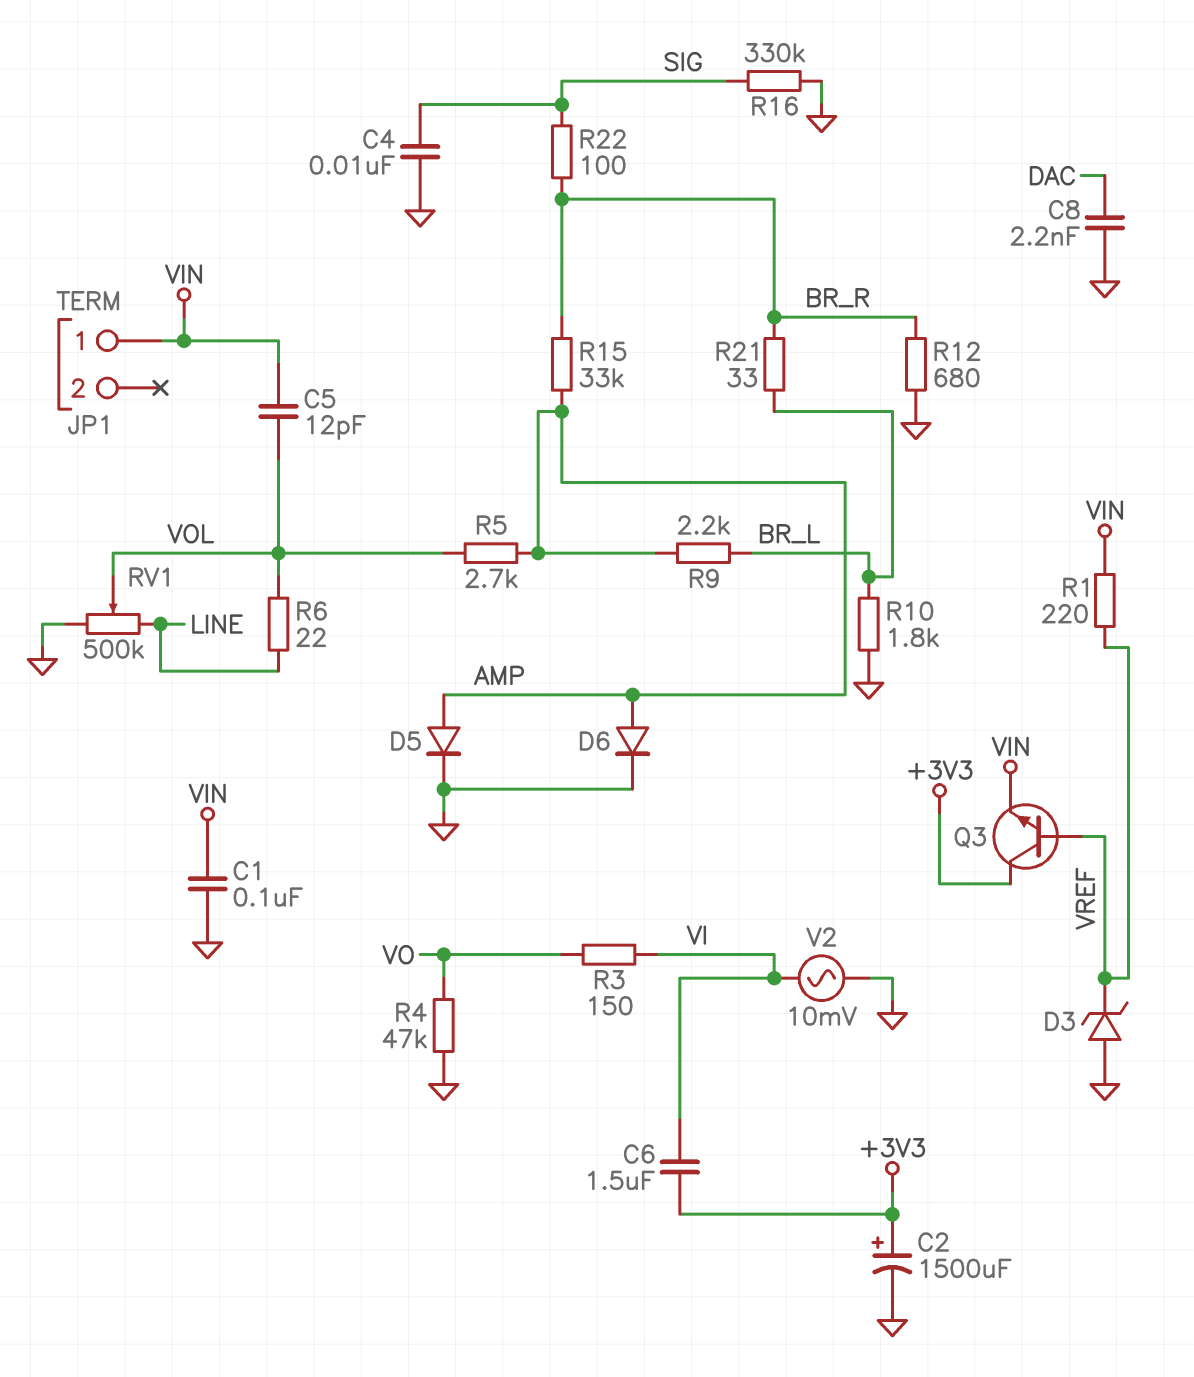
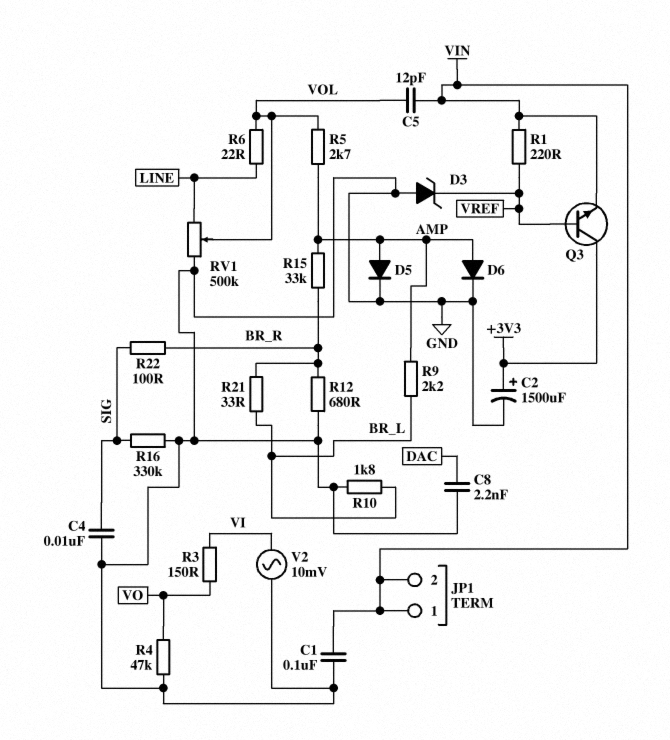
C6: 1.5uF (+3V3, VI) -> none
JP1 pin 2: none -> VIN

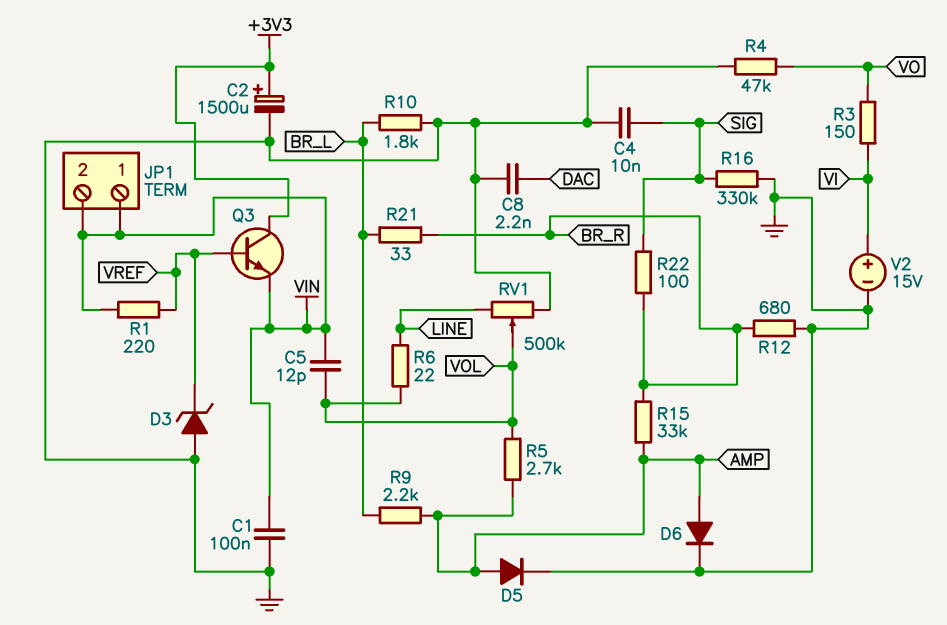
V2: AC 10mV (GND, VI) -> 15V (plus VI, minus GND)

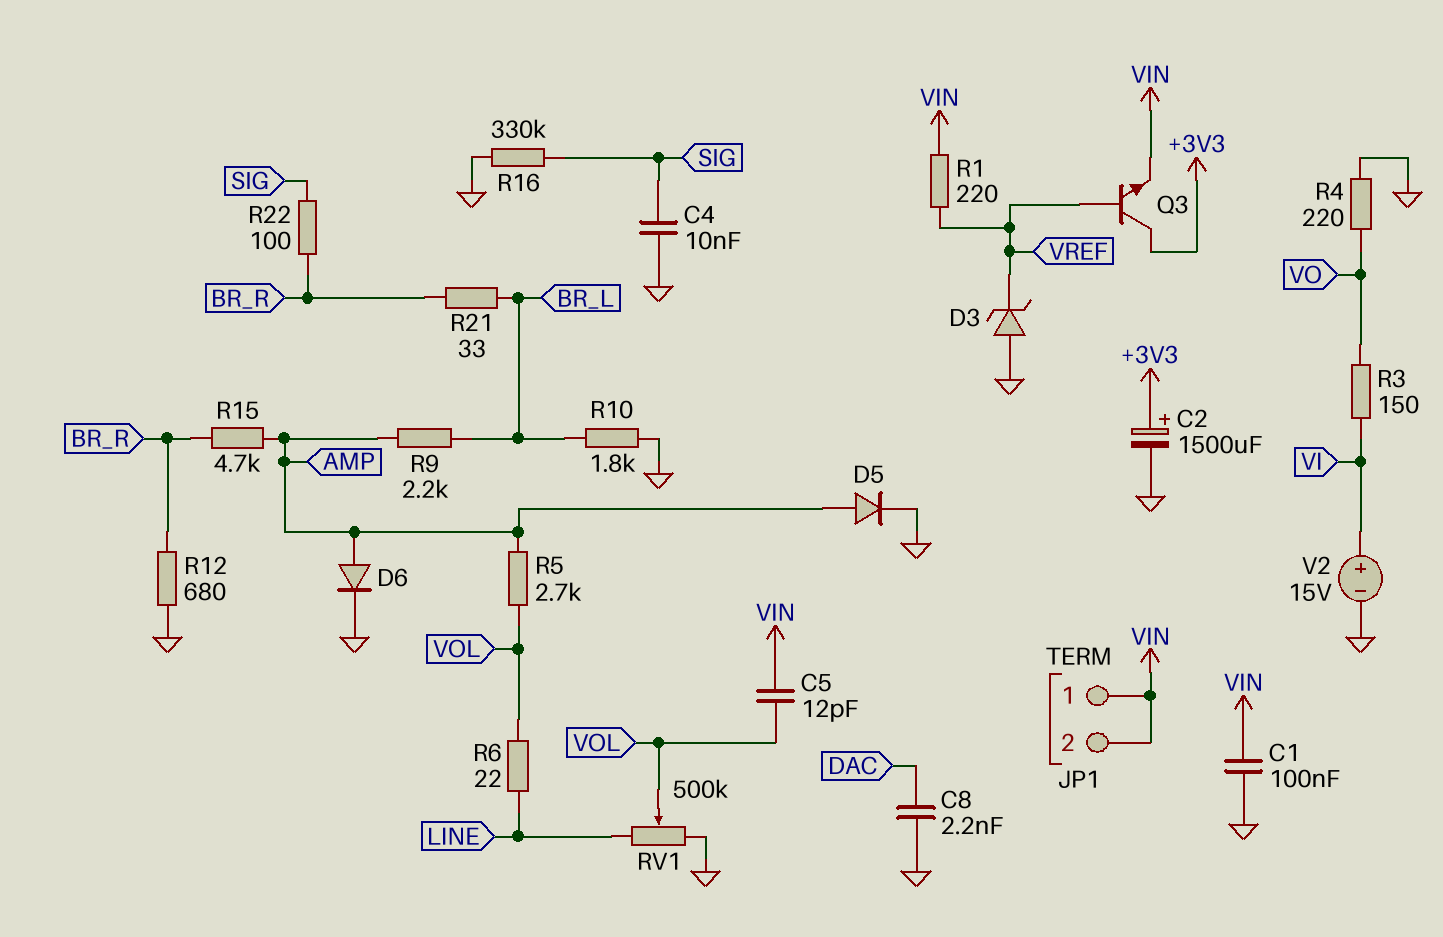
R4: 47k (GND, VO) -> 220 (GND, VO)
R15: 33k (AMP, BR_R) -> 4.7k (AMP, BR_R)

